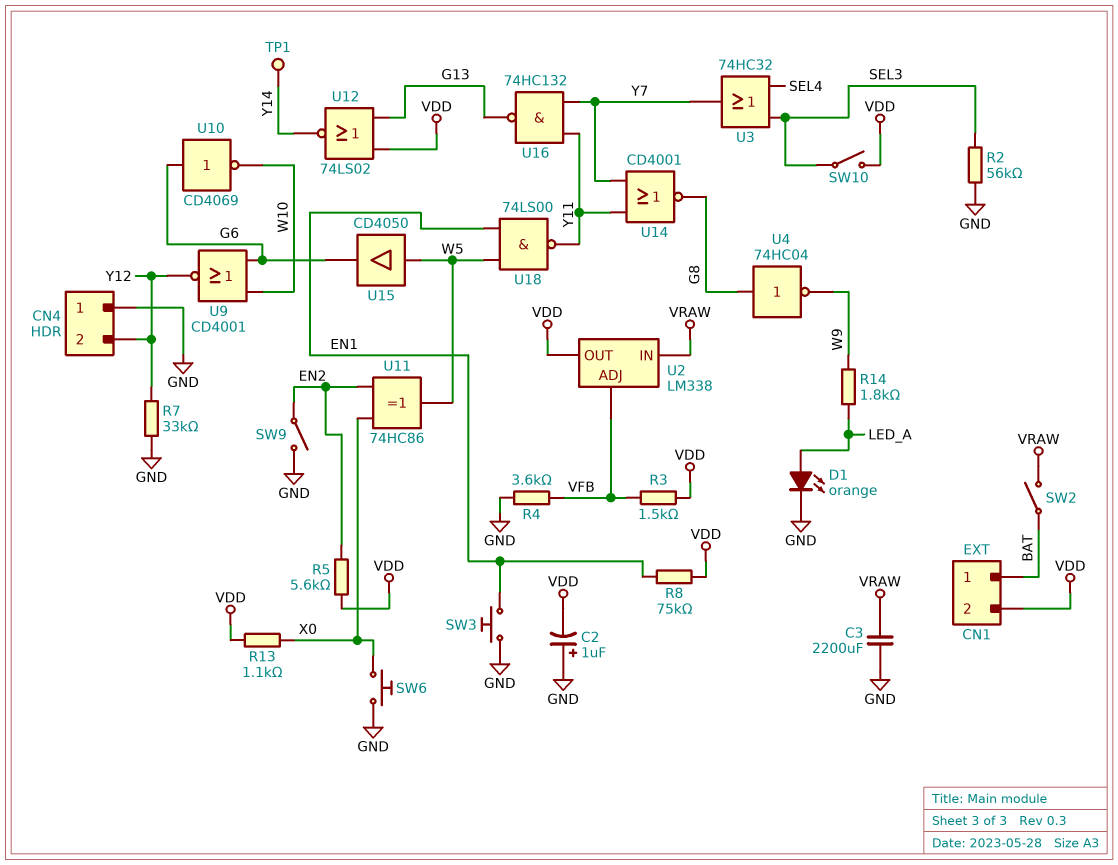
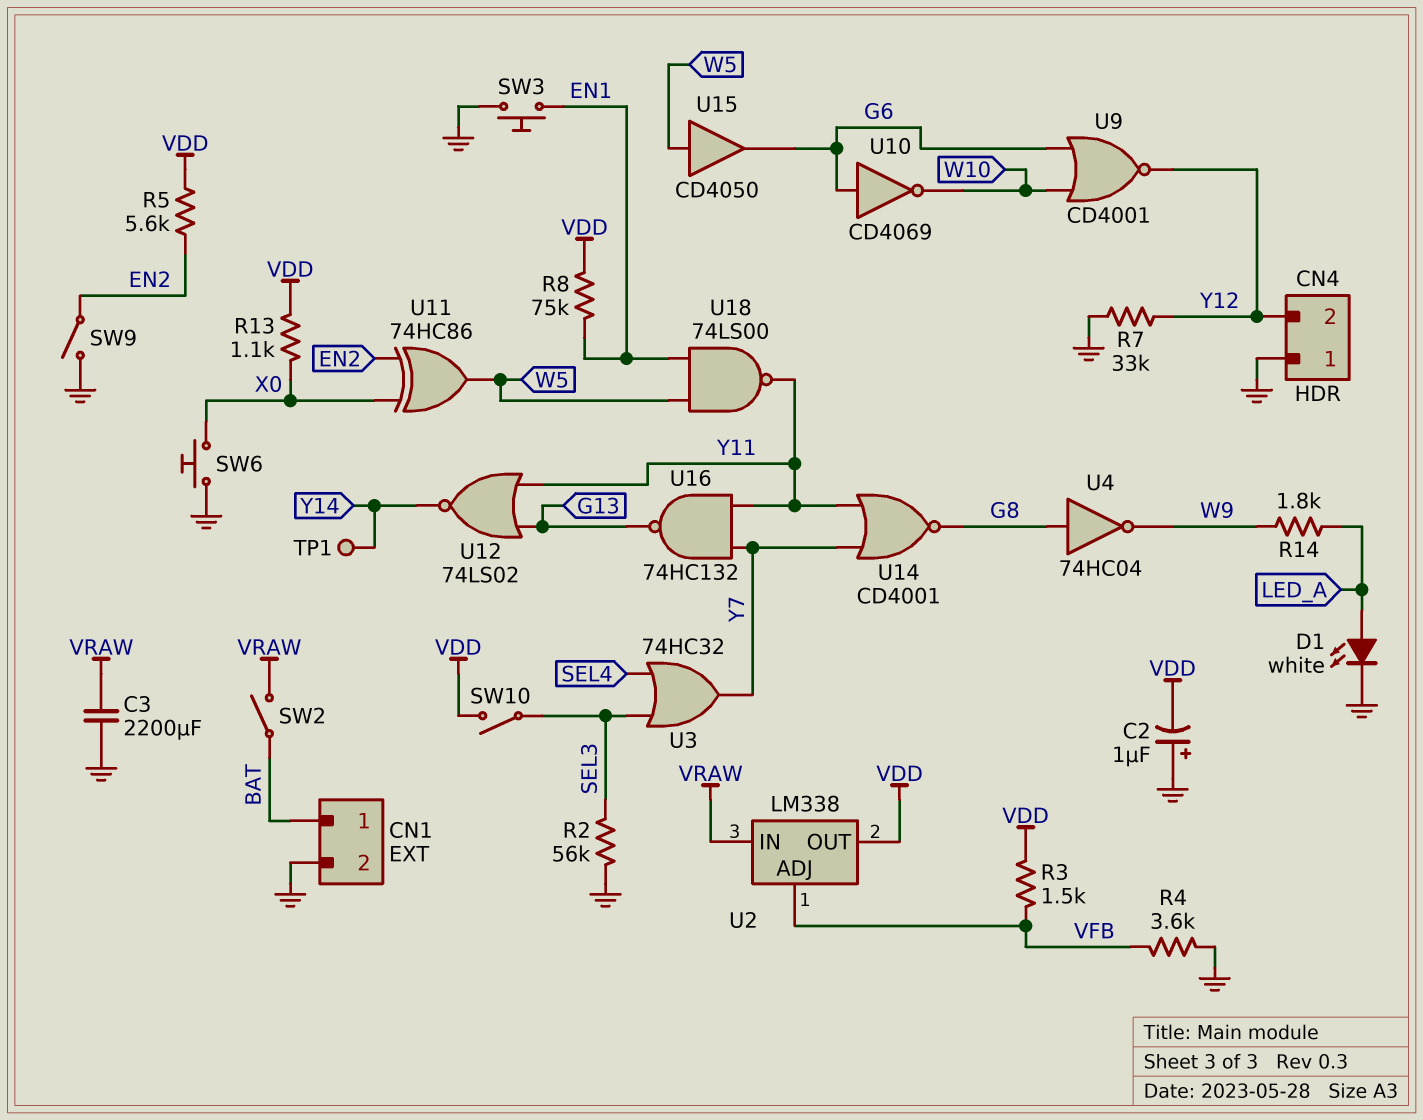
CN1 pin 2: VDD -> GND
D1: LED orange (A LED_A, K GND) -> LED white (A LED_A, K GND)
U12: NOR 74LS02 (in G13, in VDD, out Y14) -> NOR 74LS02 (in G13, in Y11, out Y14)

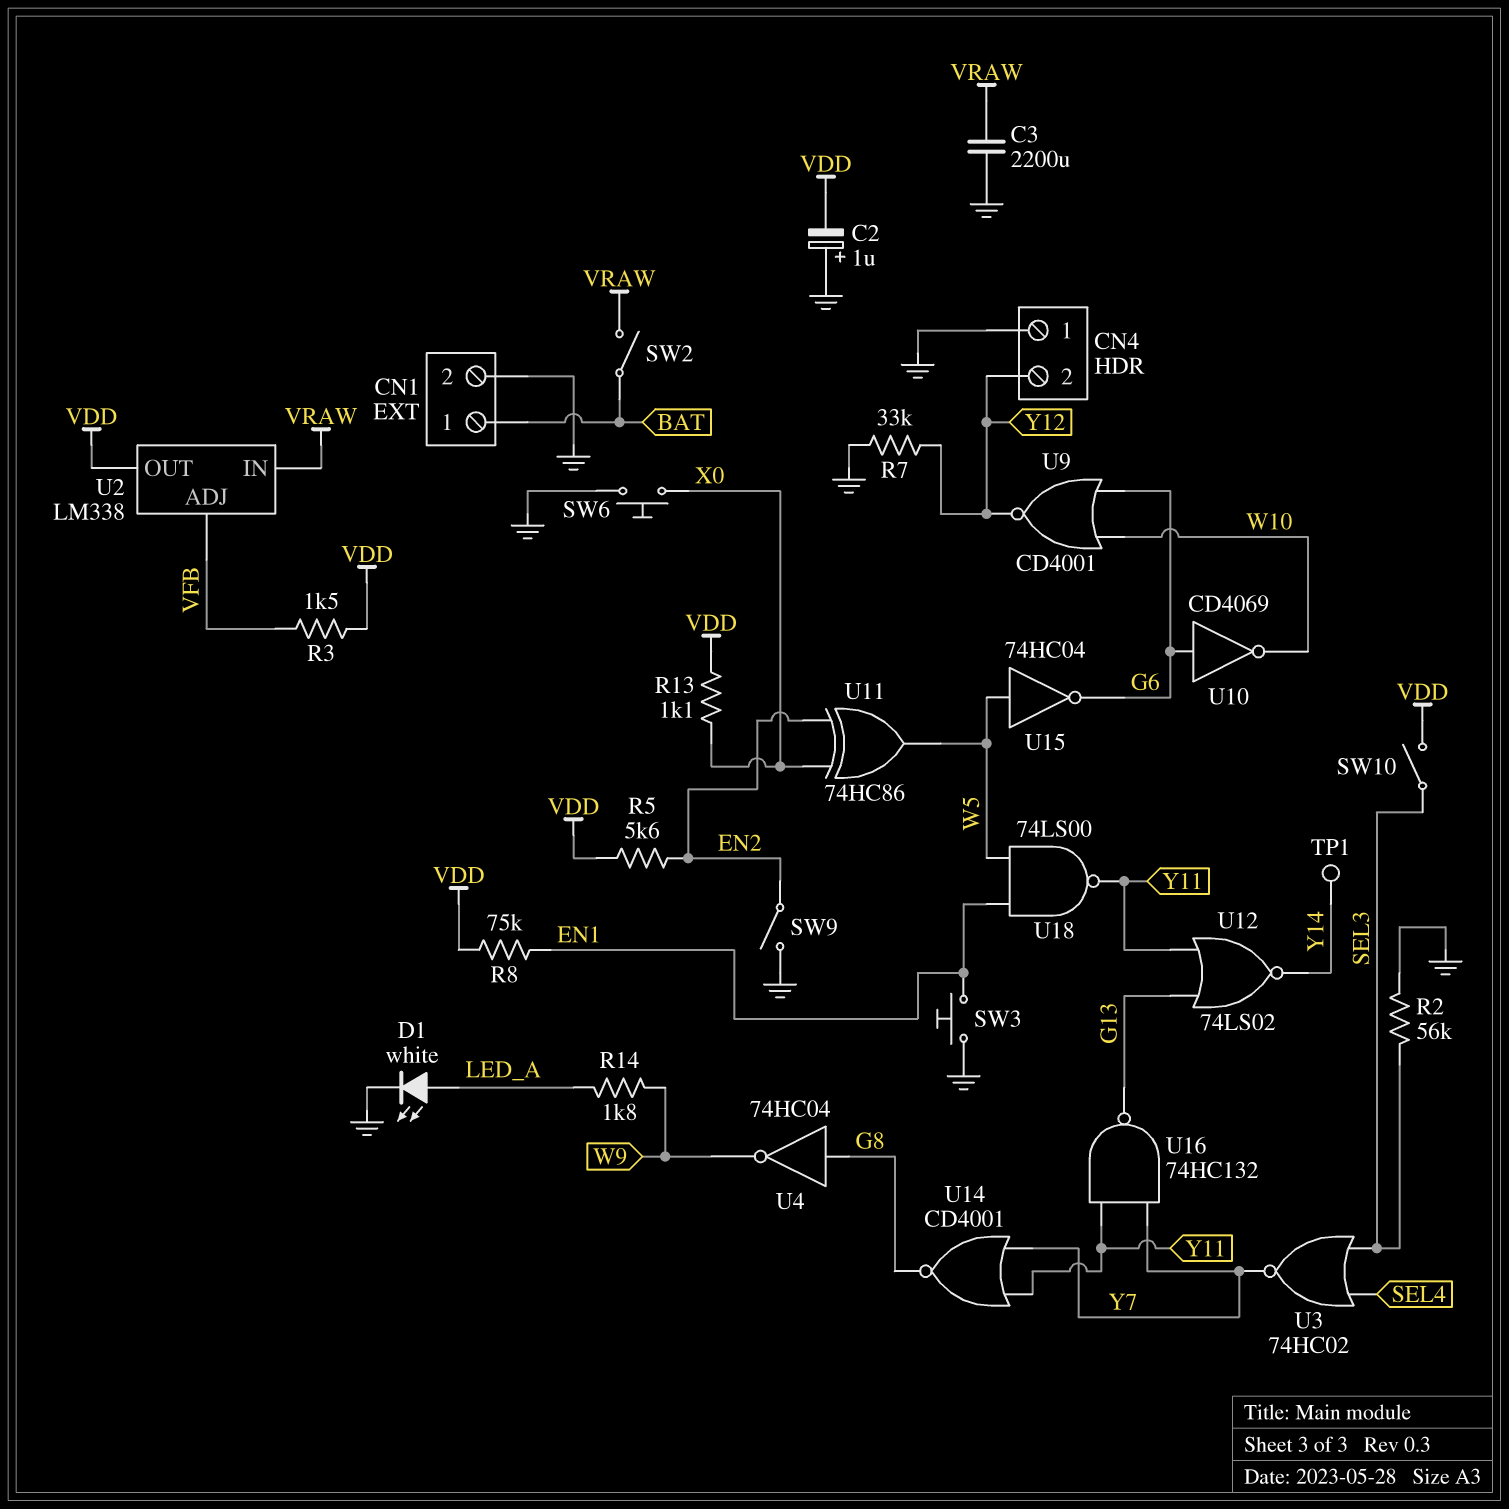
R4: 3.6k (GND, VFB) -> none
U3: OR 74HC32 (in SEL3, in SEL4, out Y7) -> NOR 74HC02 (in SEL3, in SEL4, out Y7)
U15: buffer CD4050 (in W5, out G6) -> NOT 74HC04 (in W5, out G6)

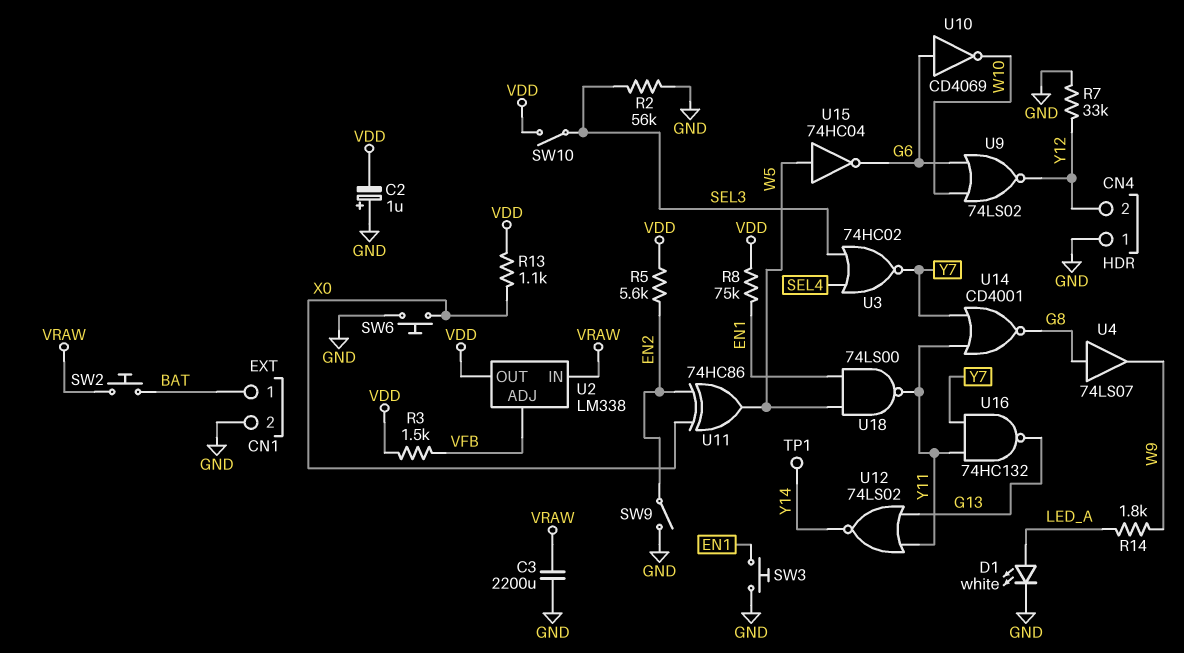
SW2: switch (BAT, VRAW) -> button (BAT, VRAW)
U4: NOT 74HC04 (in G8, out W9) -> buffer 74LS07 (in G8, out W9)
U9: NOR CD4001 (in G6, in W10, out Y12) -> NOR 74LS02 (in G6, in W10, out Y12)

